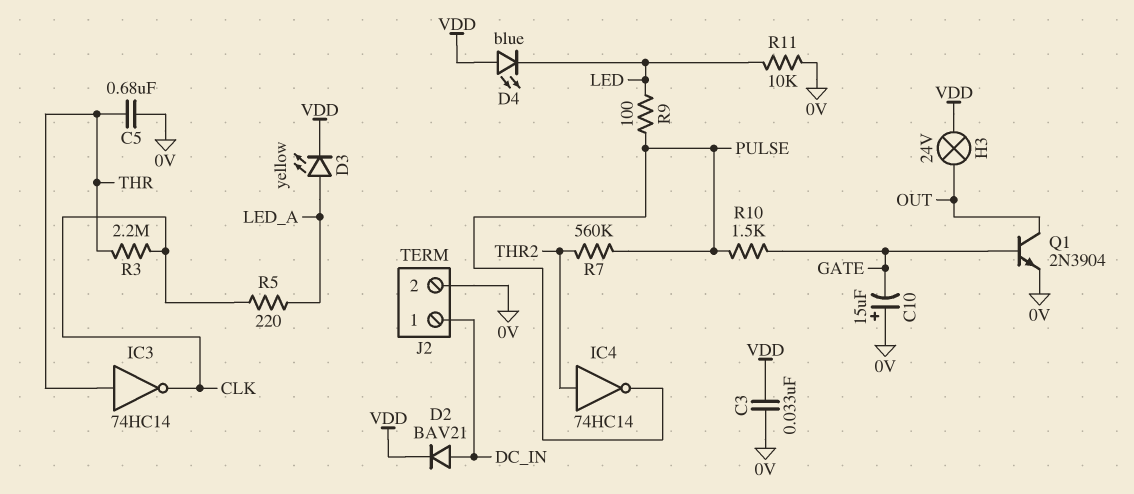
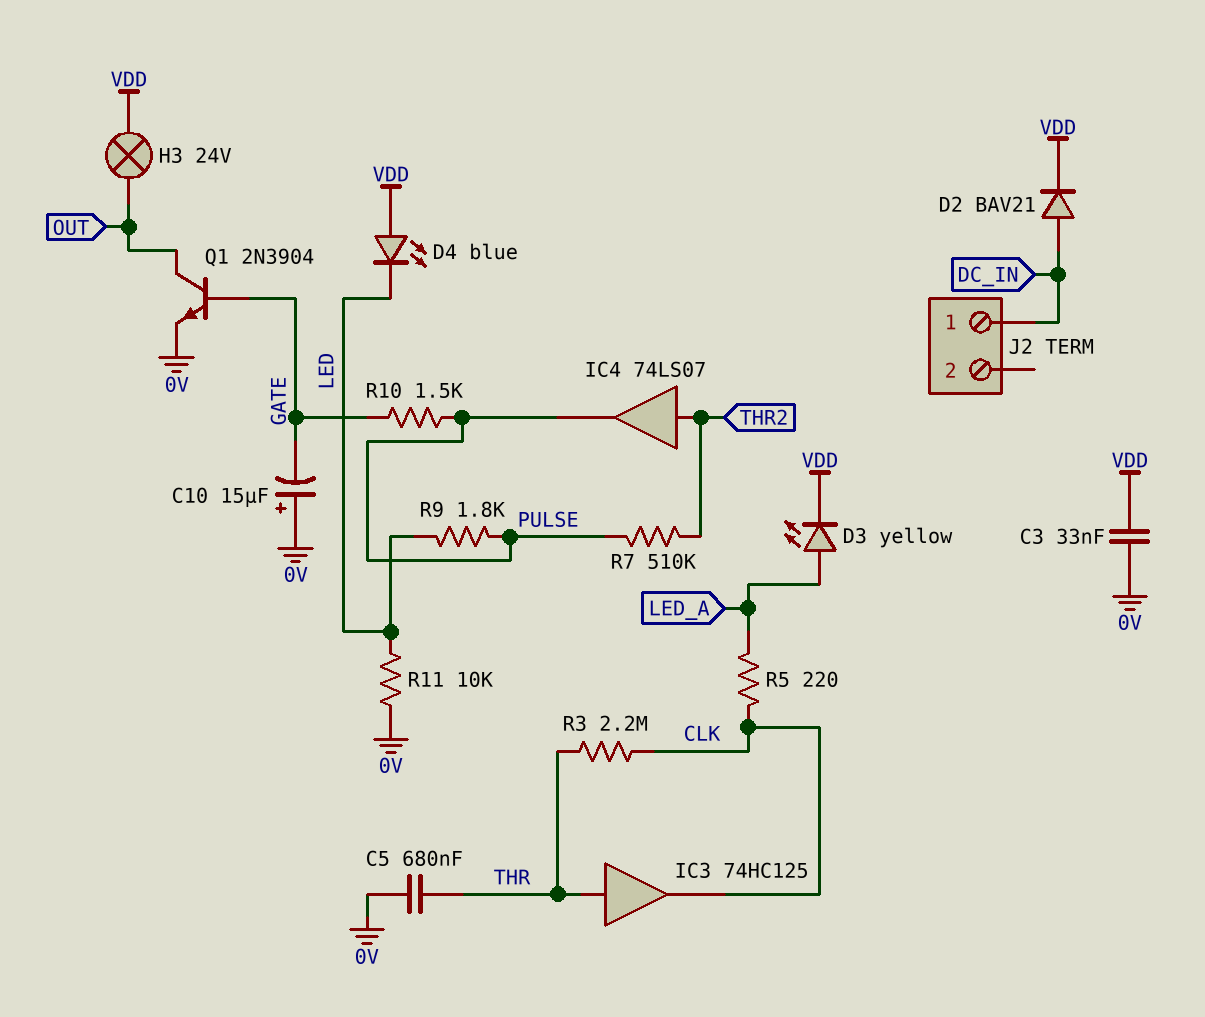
IC3: NOT 74HC14 (in THR, out CLK) -> buffer 74HC125 (in THR, out CLK)
IC4: NOT 74HC14 (in THR2, out PULSE) -> buffer 74LS07 (in THR2, out PULSE)
J2 pin 2: 0V -> none
R7: 560k (PULSE, THR2) -> 510k (PULSE, THR2)
R9: 100 (LED, PULSE) -> 1.8k (LED, PULSE)

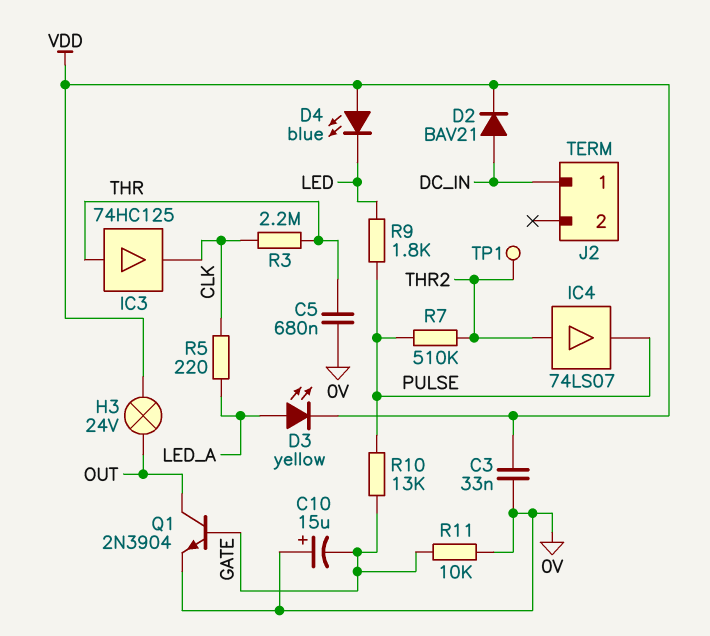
R10: 1.5k (GATE, PULSE) -> 13k (GATE, PULSE)
R11: 10k (0V, LED) -> 10k (0V, GATE)
TP1: none -> test point (THR2)

